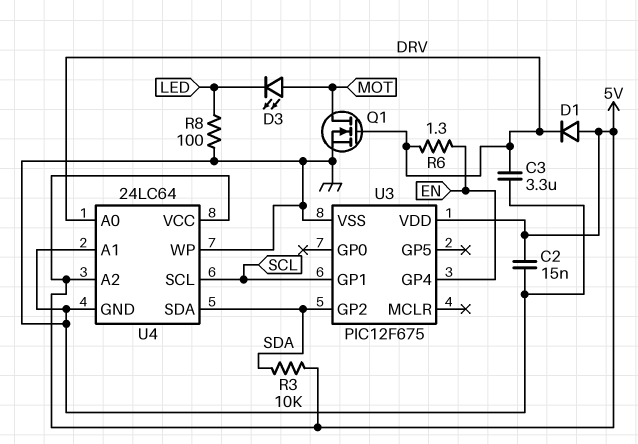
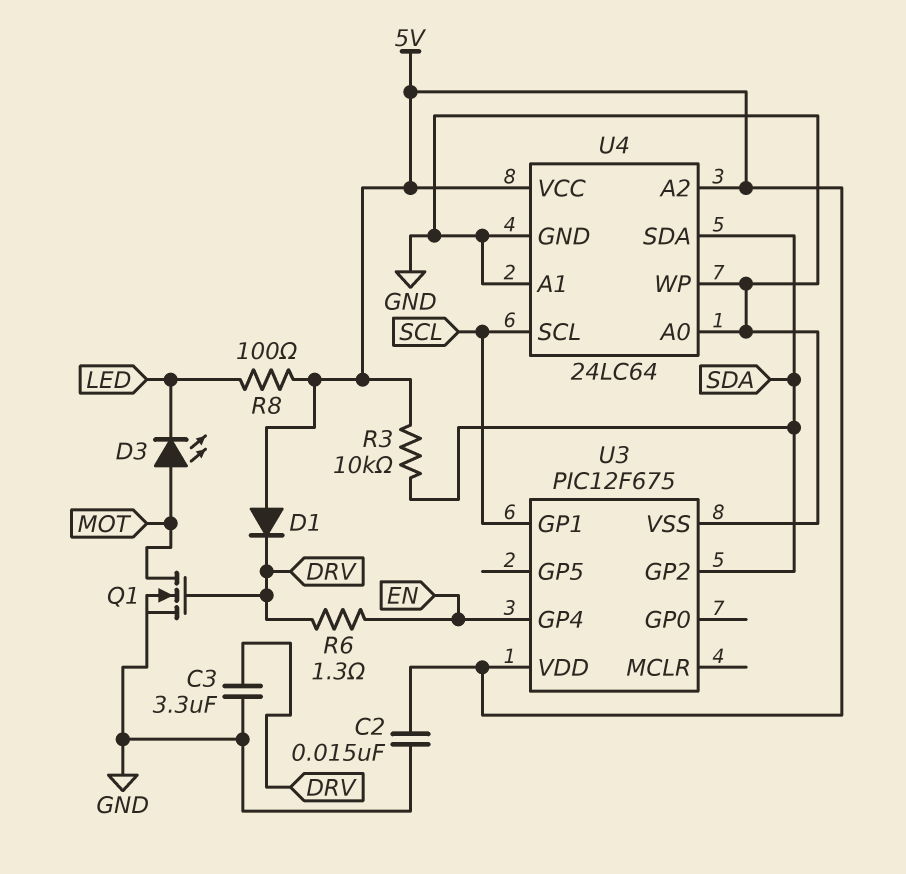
R8: 100 (GND, LED) -> 100 (5V, LED)
U4 pin A0: DRV -> GND

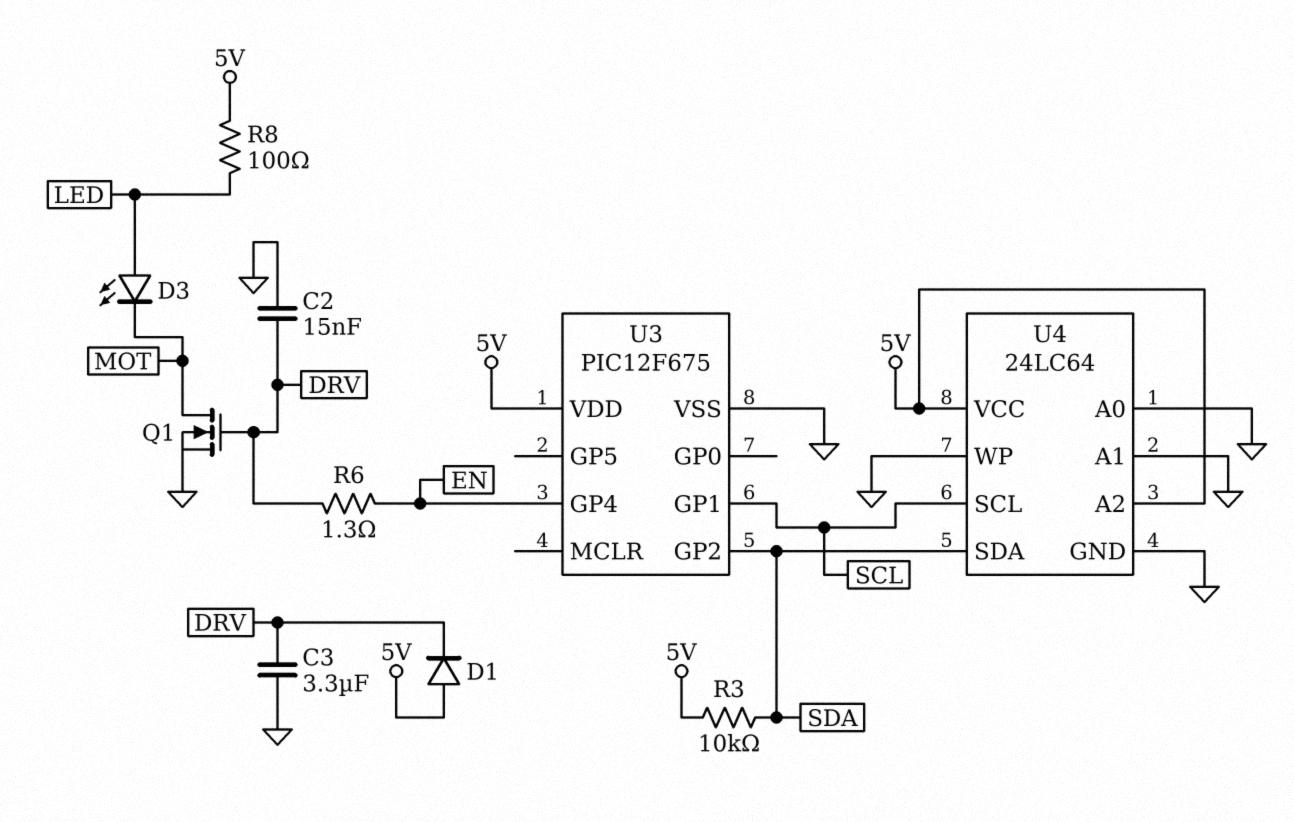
C2: 15nF (5V, GND) -> 15nF (DRV, GND)
D3: LED (A MOT, K LED) -> LED (A LED, K MOT)

